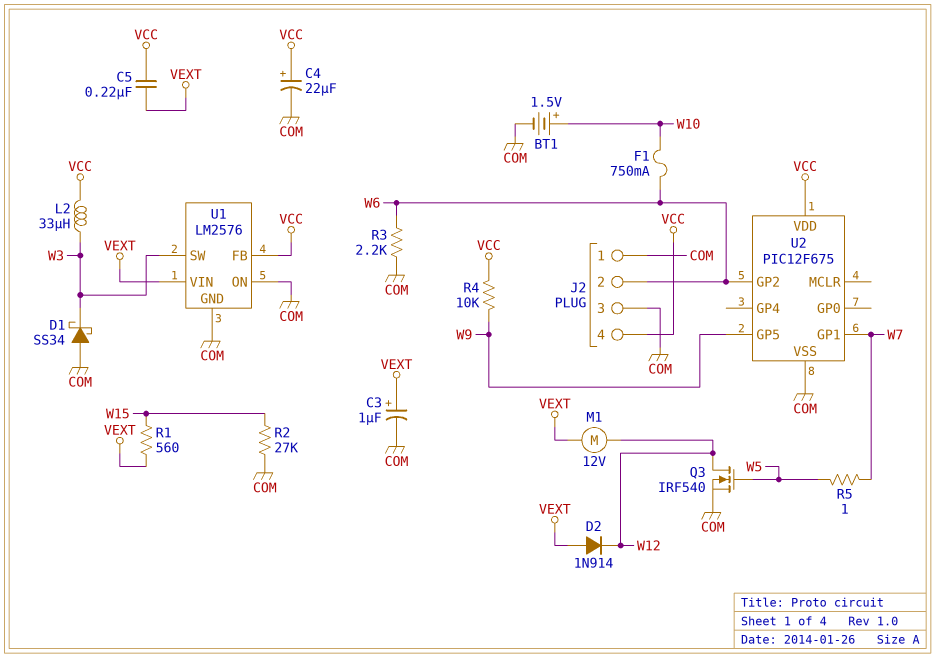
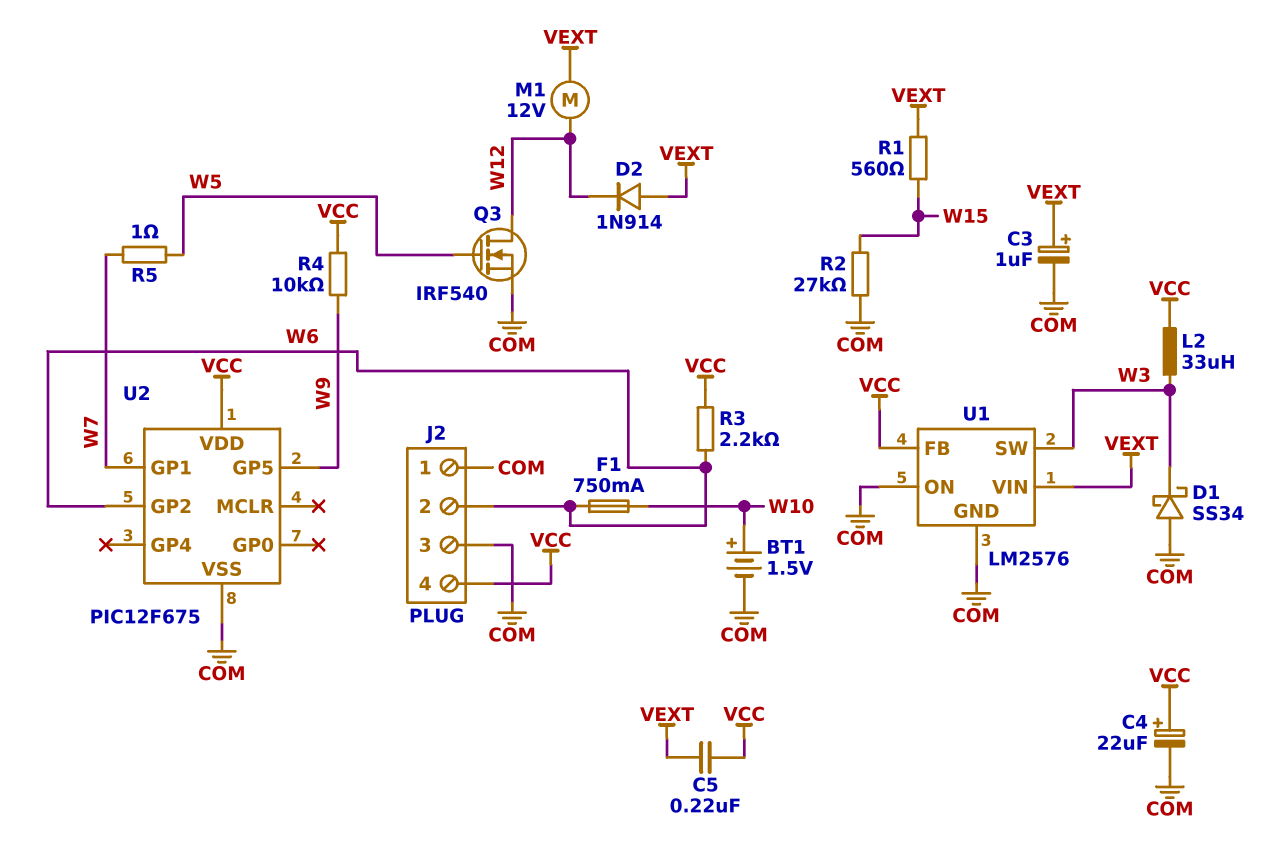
R3: 2.2k (COM, W6) -> 2.2k (VCC, W6)

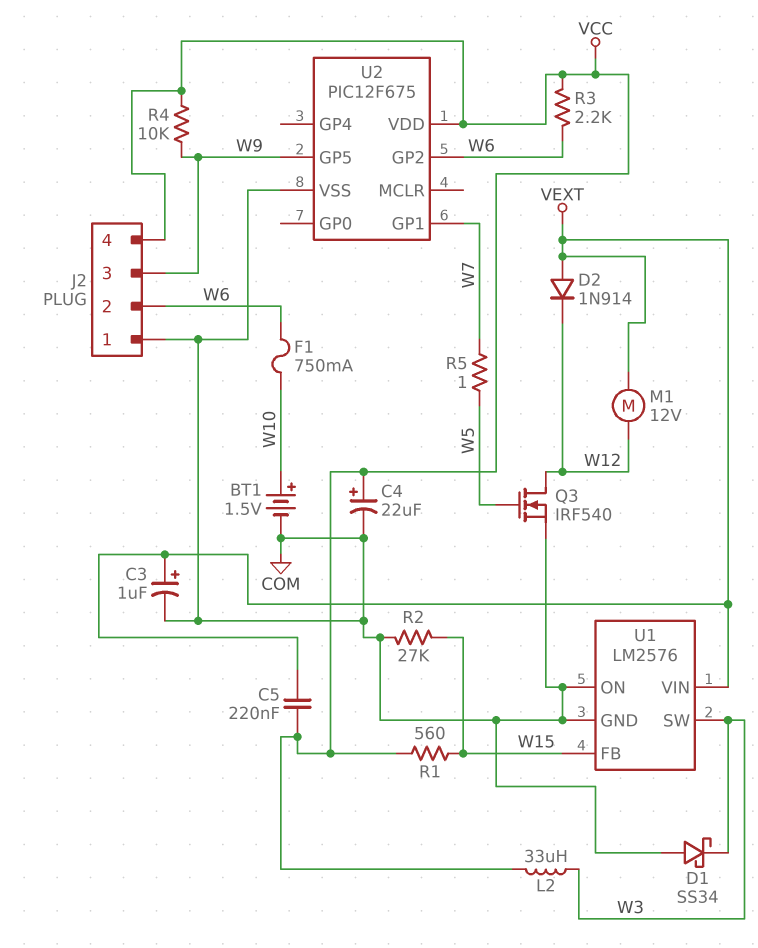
J2 pin 3: COM -> W9
R1: 560 (VEXT, W15) -> 560 (VCC, W15)
U1 pin FB: VCC -> W15

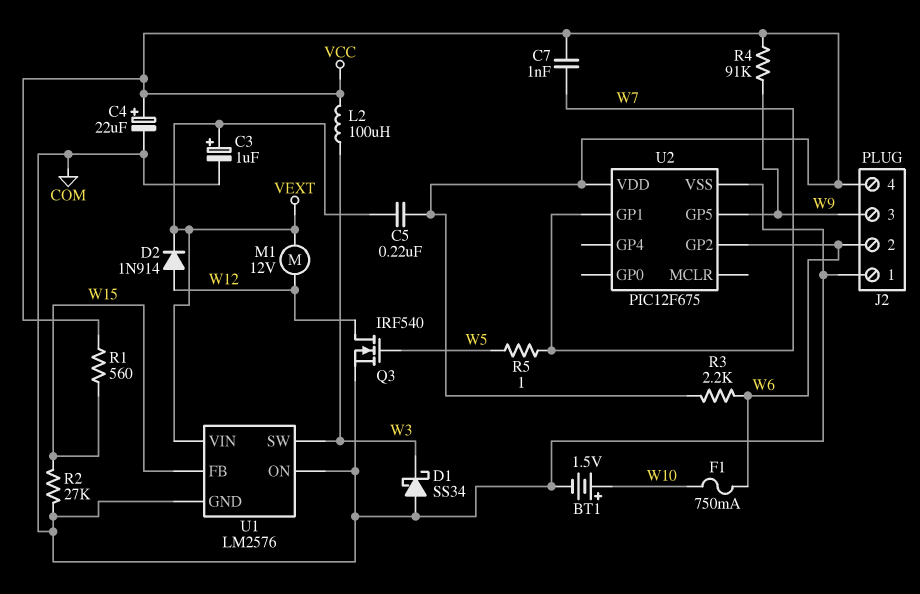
C7: none -> 1nF (VCC, W7)
D2: diode 1N914 (A VEXT, K W12) -> diode 1N914 (A W12, K VEXT)
L2: 33uH (VCC, W3) -> 100uH (VCC, W3)
R4: 10k (VCC, W9) -> 91k (VCC, W9)

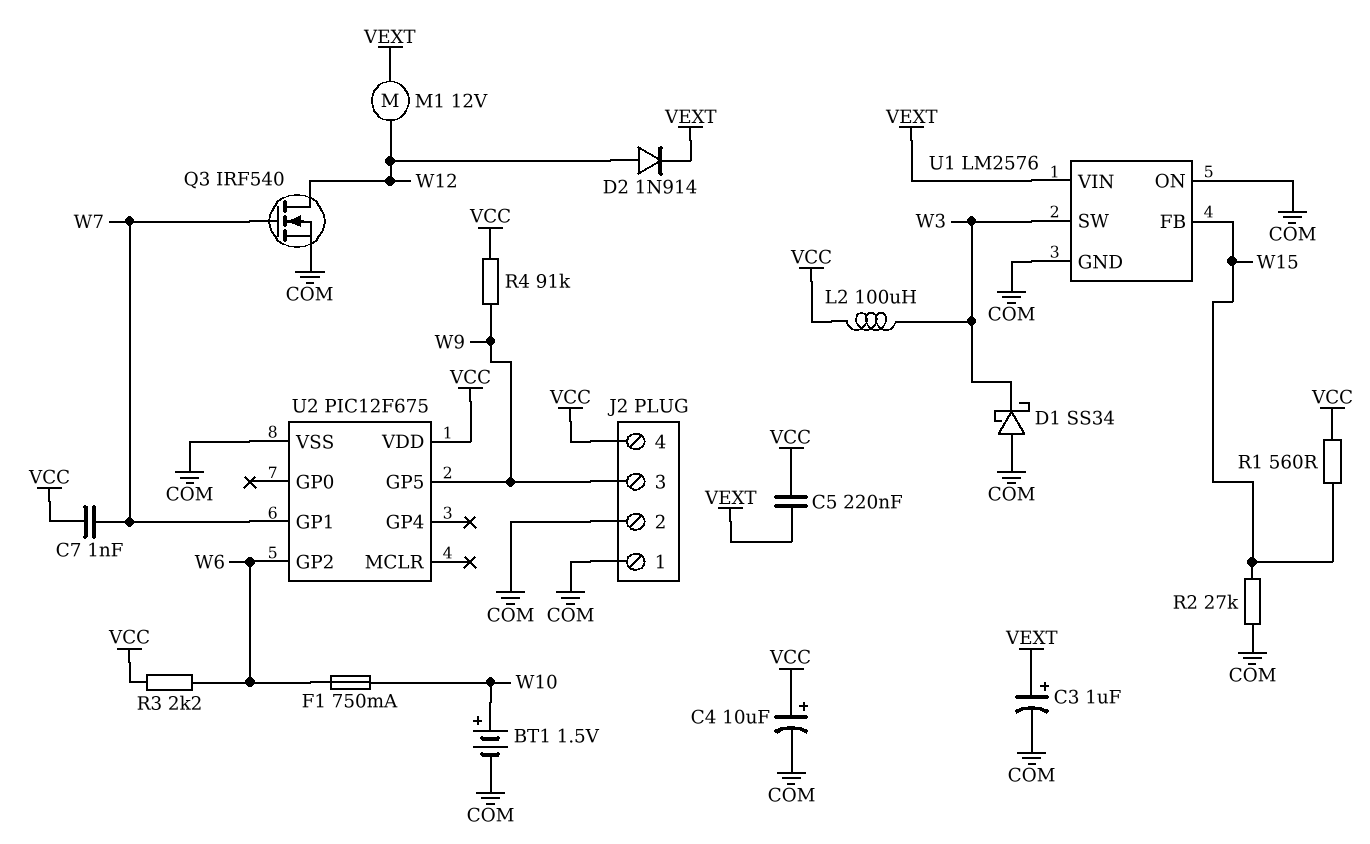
C4: 22uF (plus VCC, minus COM) -> 10uF (plus VCC, minus COM)
J2 pin 2: W6 -> COM
Q3: NMOS IRF540 (G W5, D W12, S COM) -> NMOS IRF540 (G W7, D W12, S COM)
R5: 1 (W5, W7) -> none

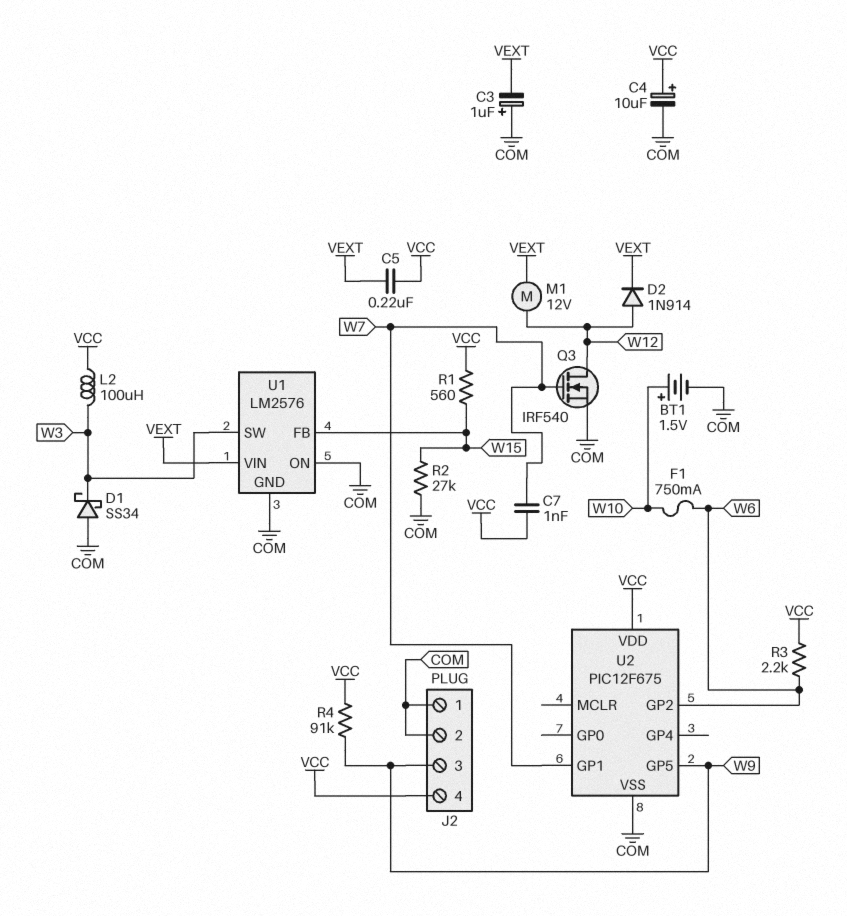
C3: 1uF (plus VEXT, minus COM) -> 1uF (plus COM, minus VEXT)

